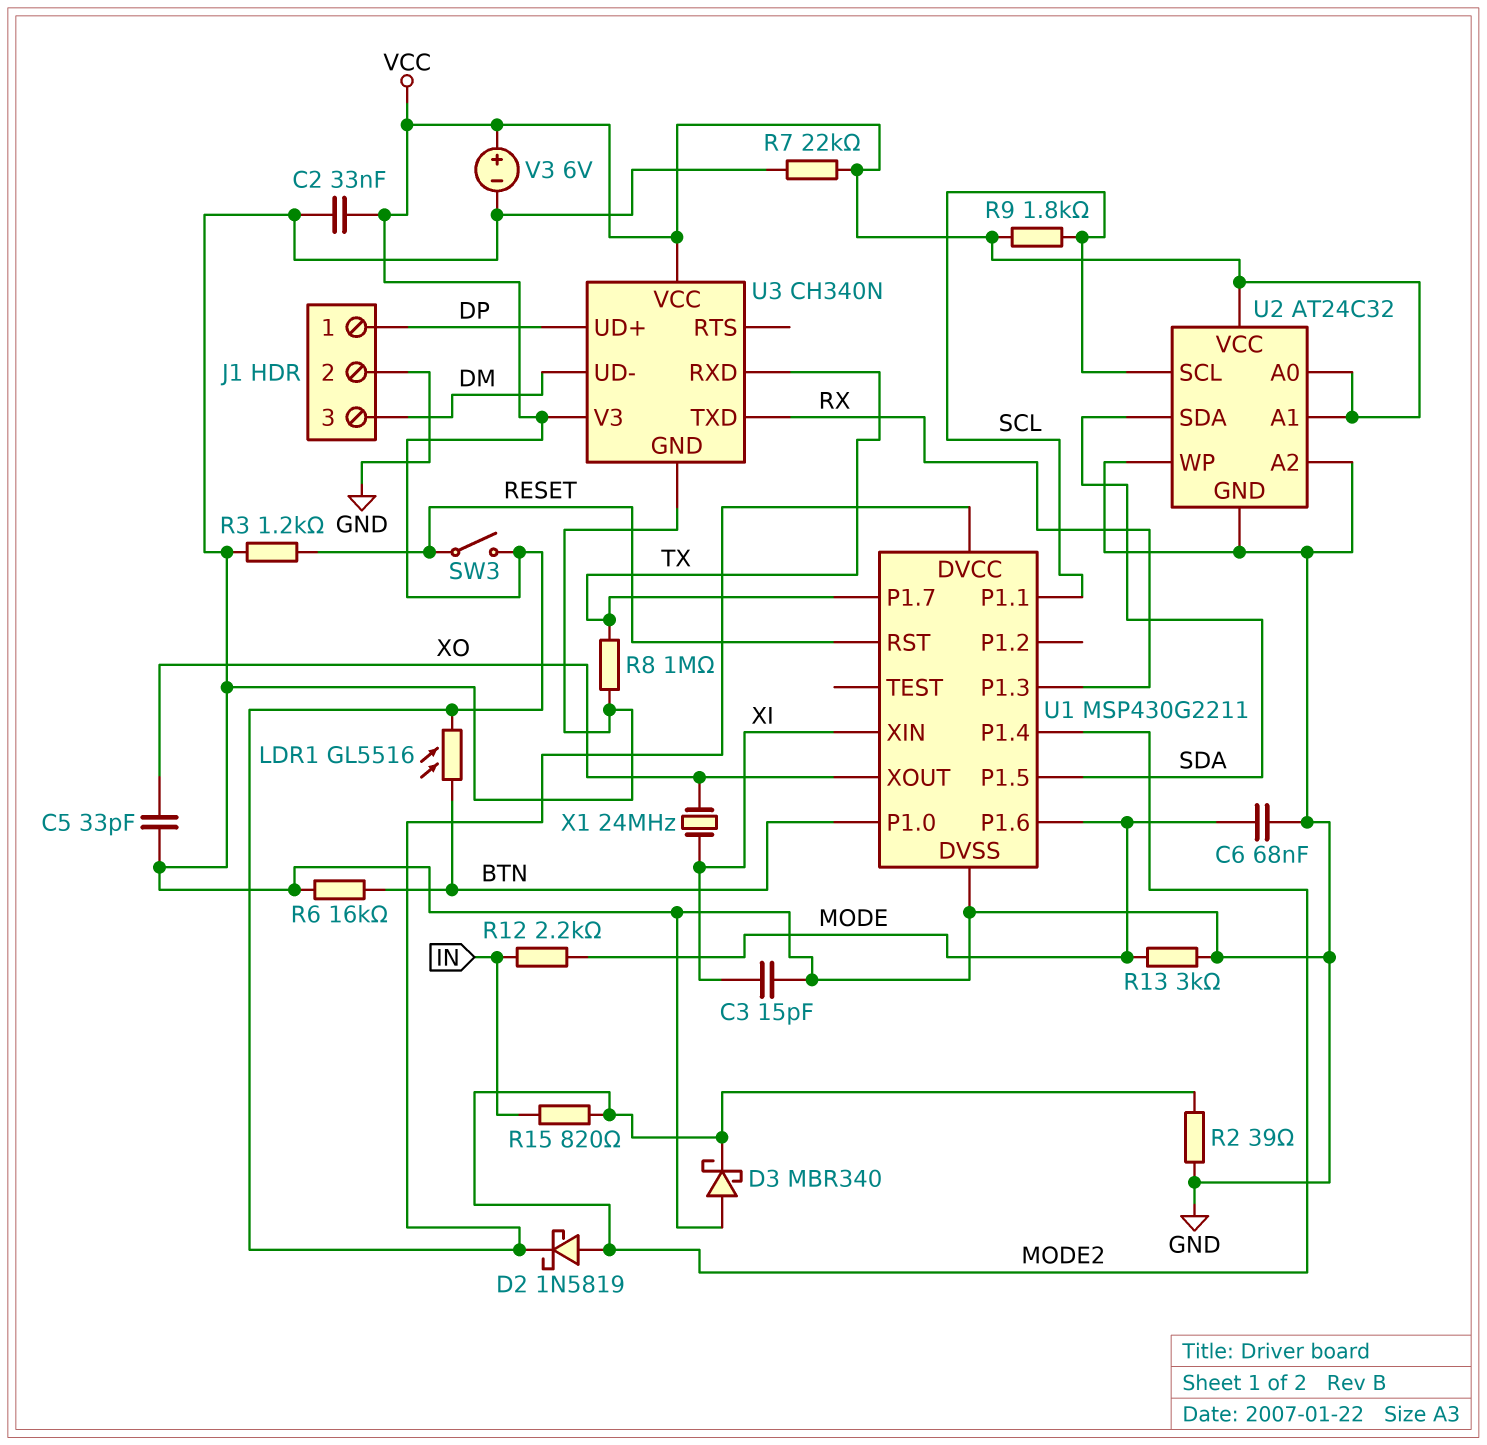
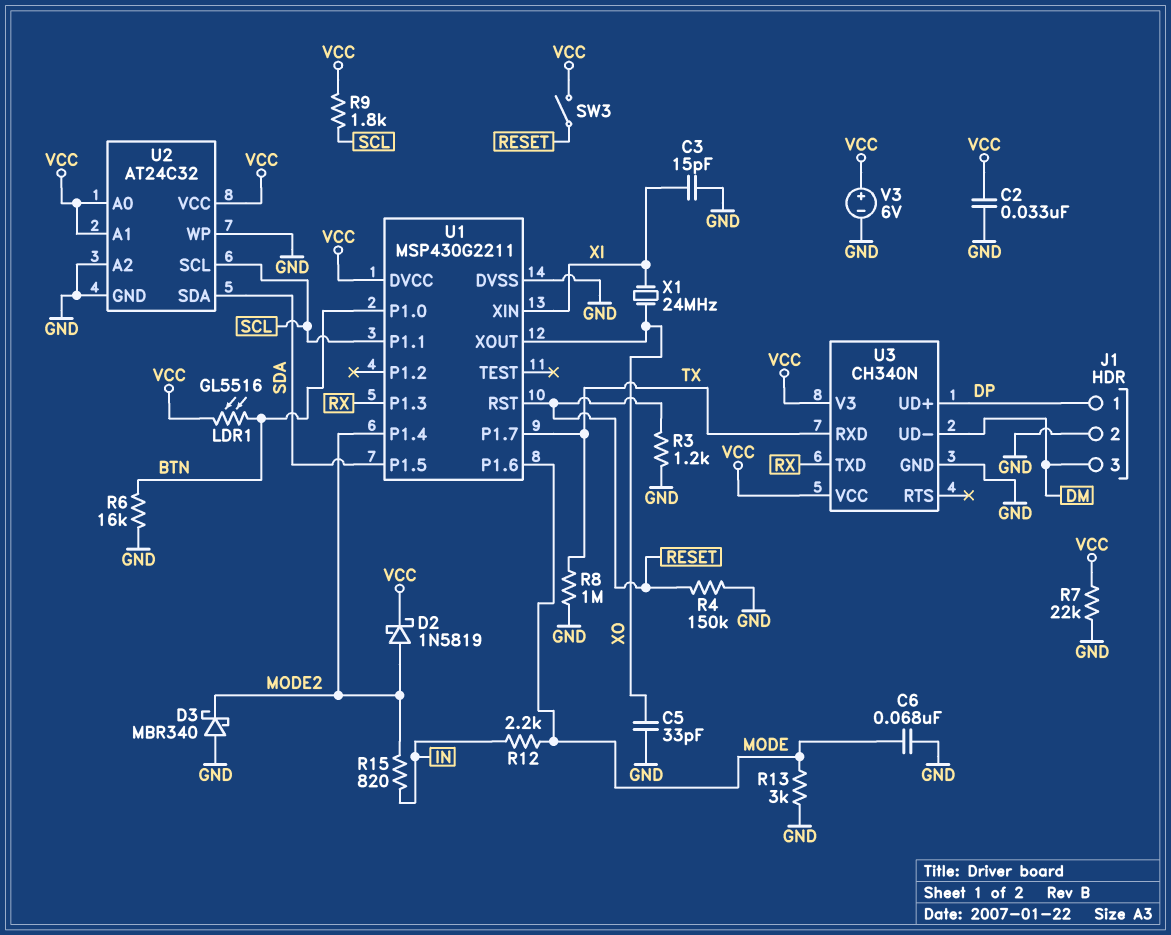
R2: 39 (GND, MODE2) -> none
R4: none -> 150k (GND, RESET)

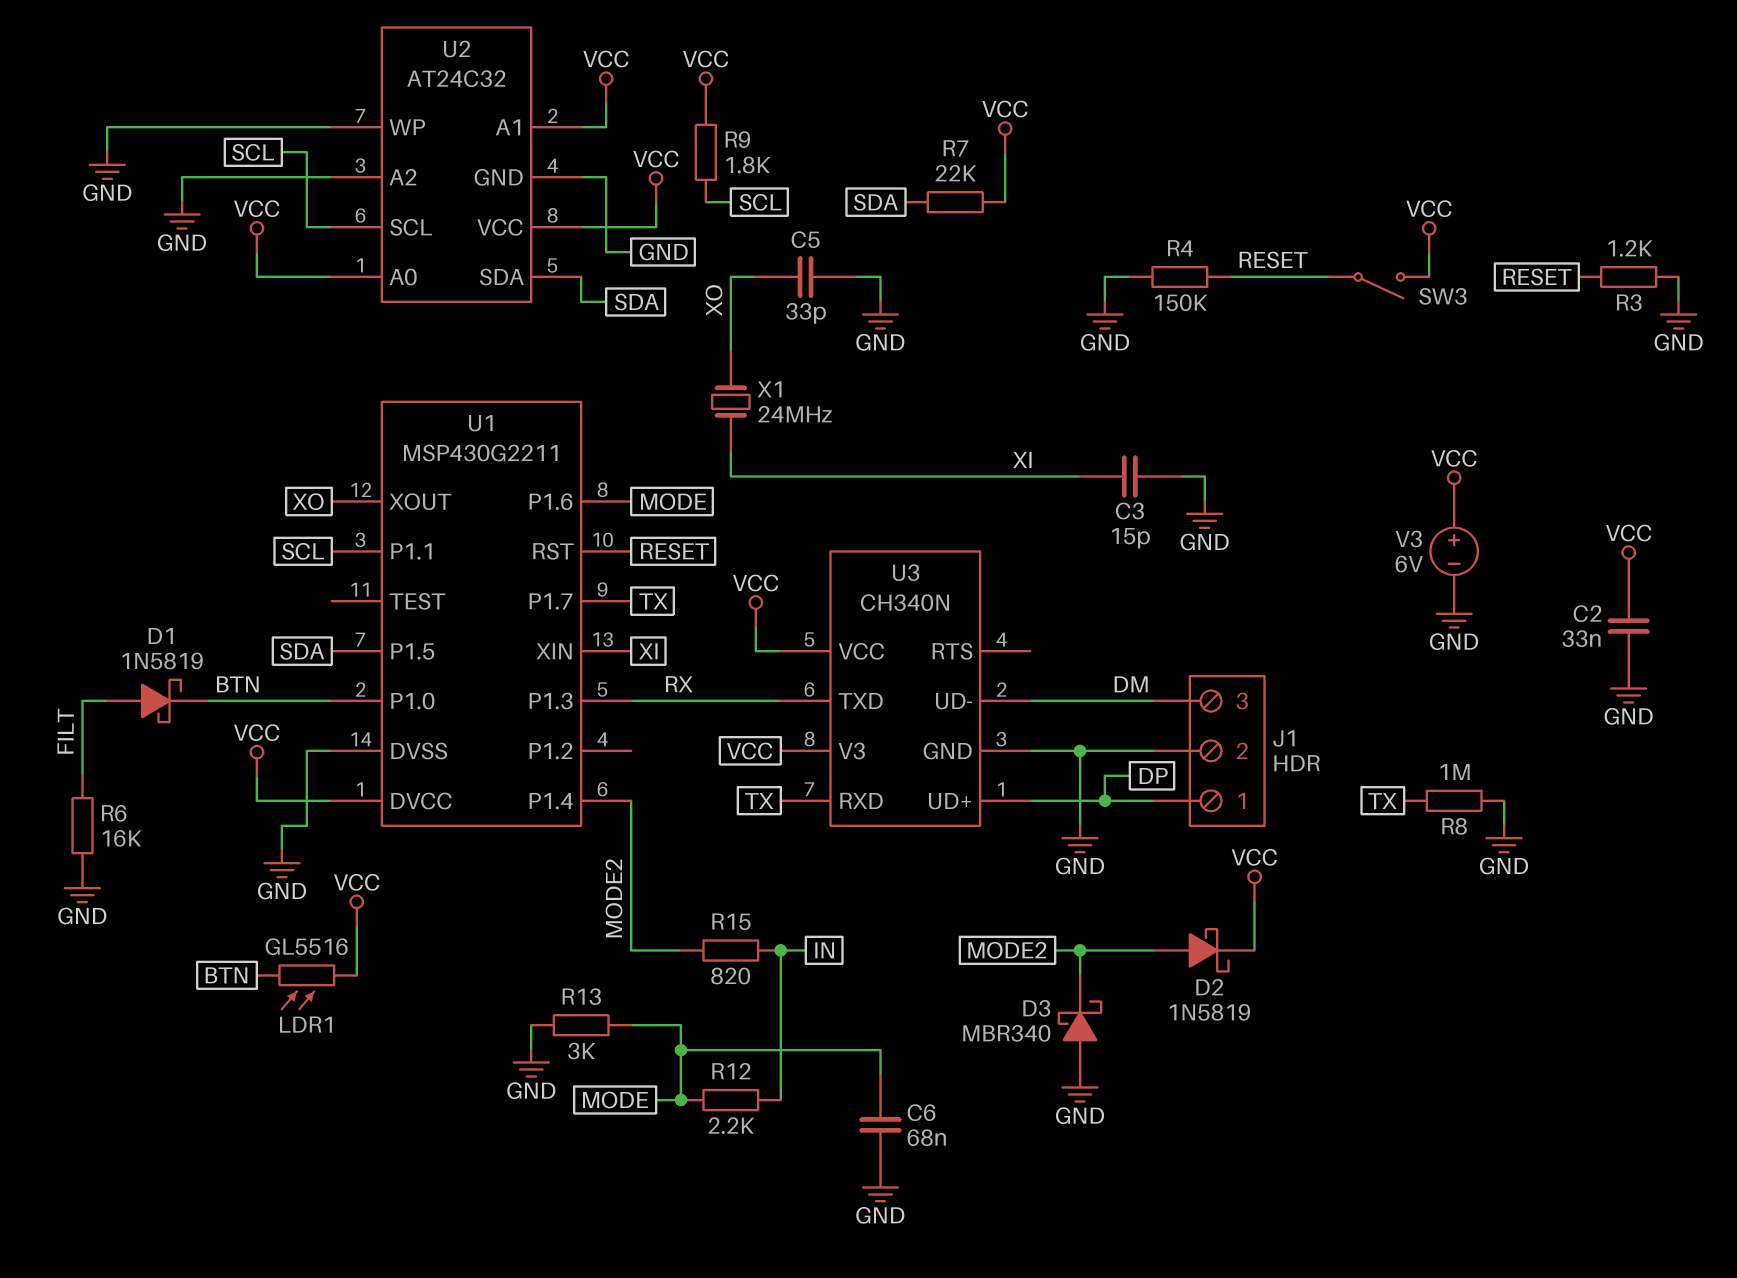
D1: none -> schottky 1N5819 (A FILT, K BTN)
R6: 16k (BTN, GND) -> 16k (FILT, GND)
R7: 22k (GND, VCC) -> 22k (SDA, VCC)

